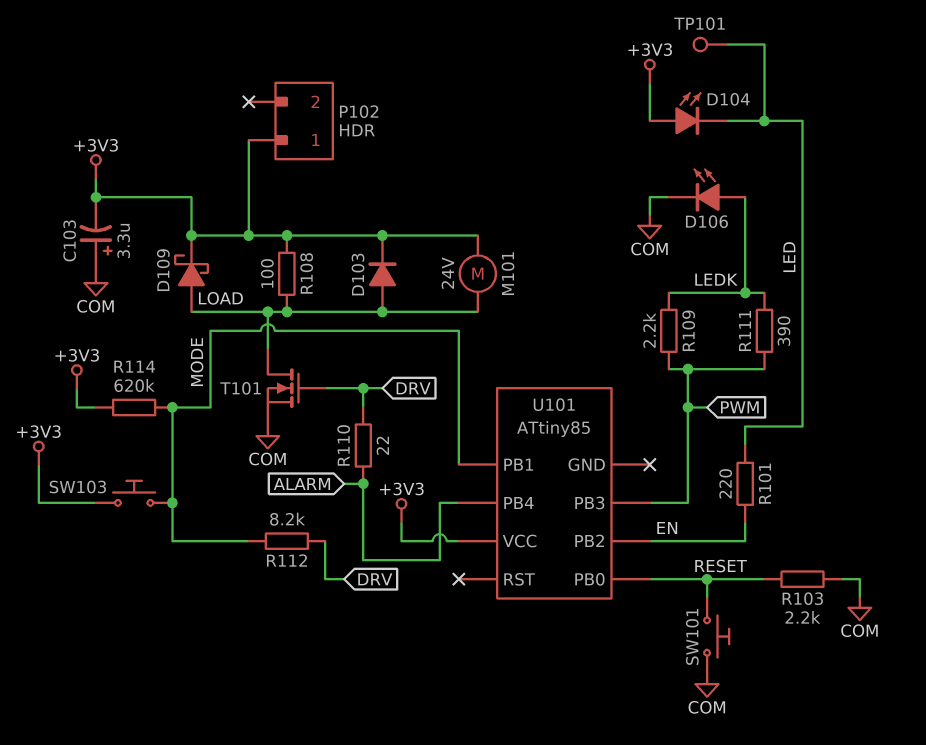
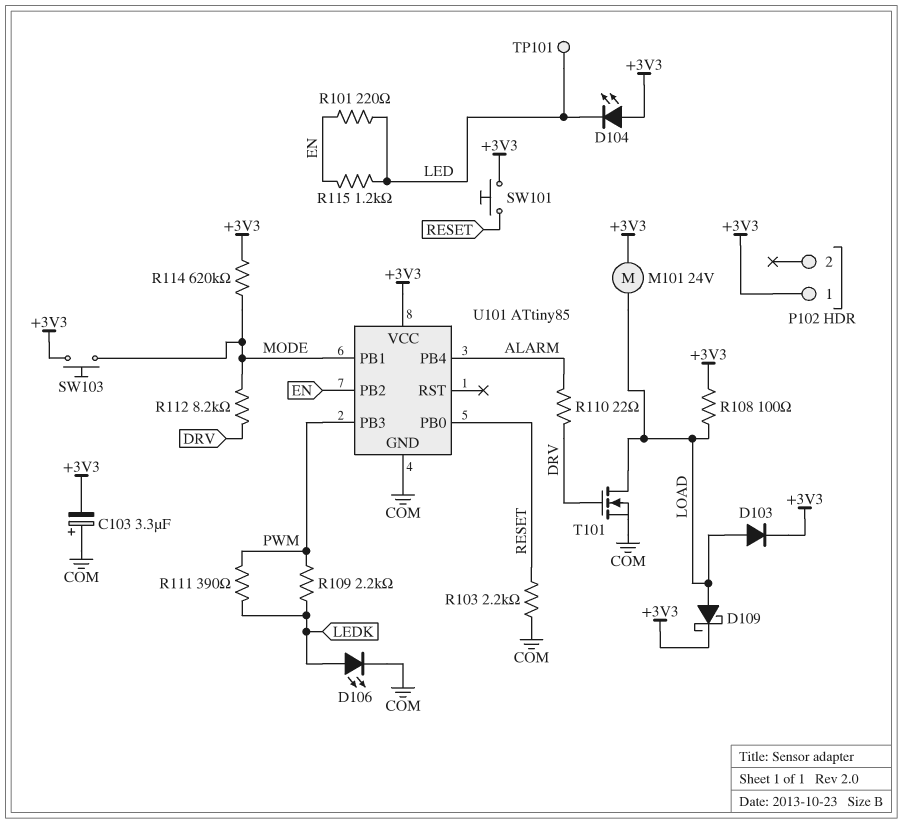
R115: none -> 1.2k (EN, LED)
SW101: button (COM, RESET) -> button (+3V3, RESET)
U101 pin GND: none -> COM

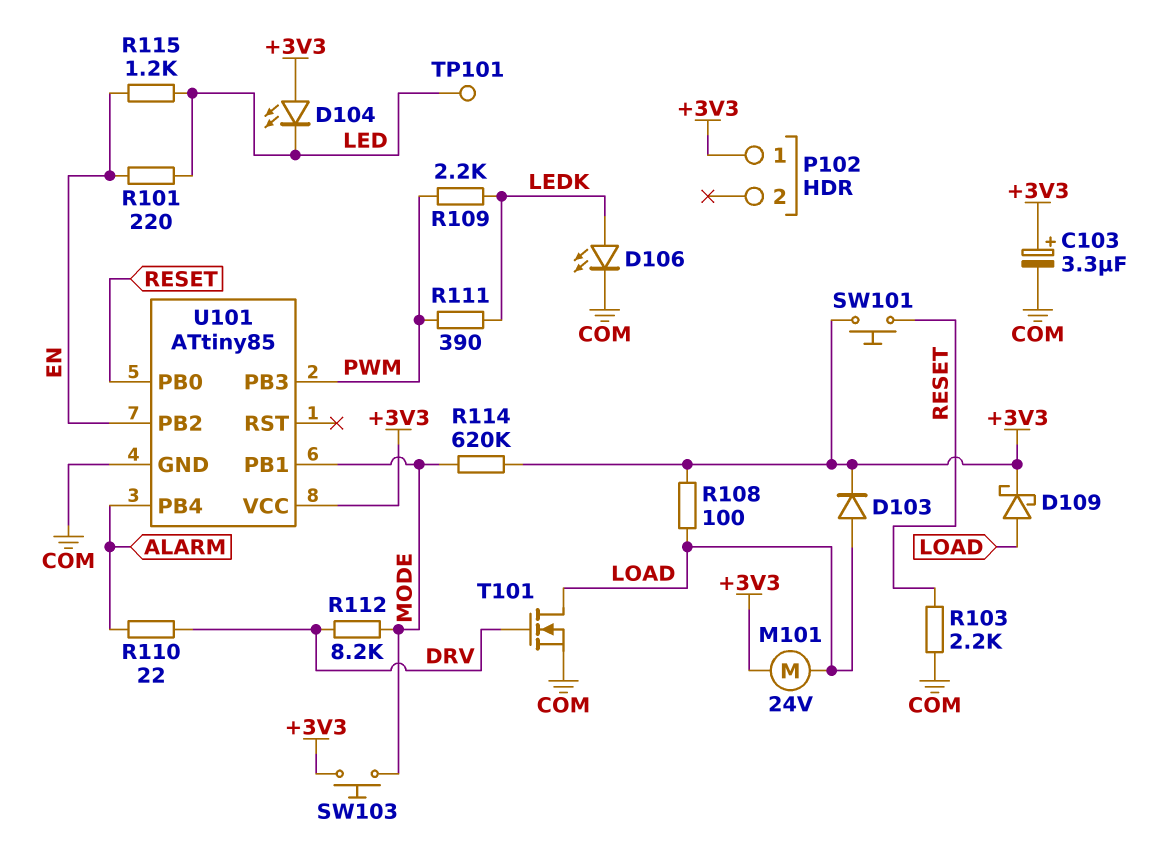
C103: 3.3uF (plus COM, minus +3V3) -> 3.3uF (plus +3V3, minus COM)

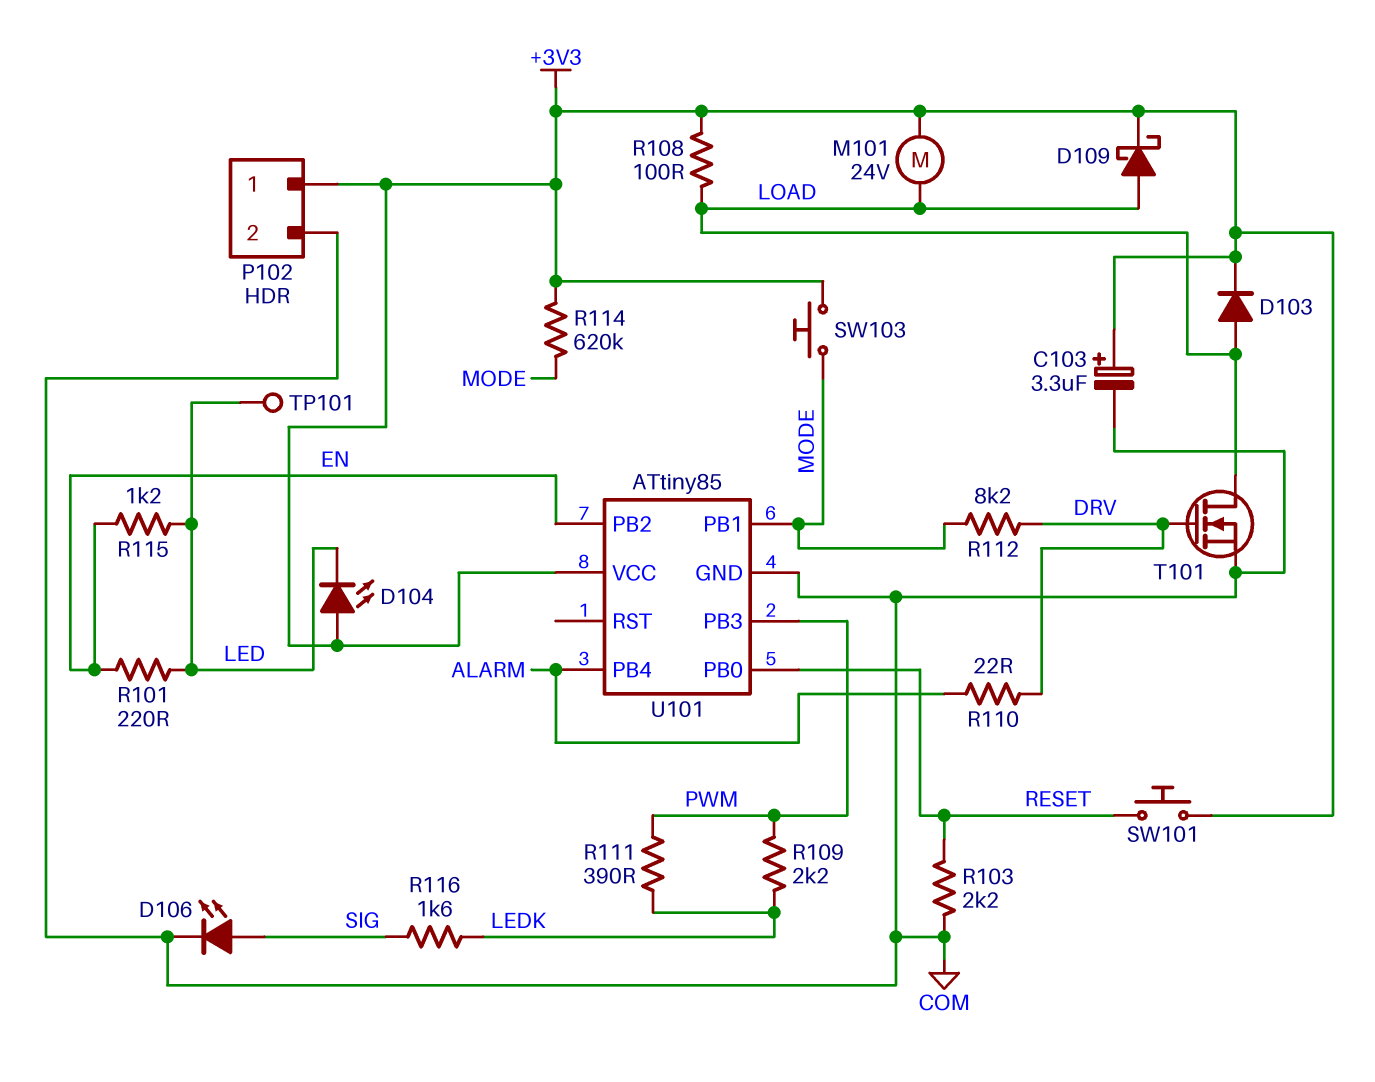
D106: LED (A LEDK, K COM) -> LED (A SIG, K COM)
P102 pin 2: none -> COM
R116: none -> 1.6k (LEDK, SIG)

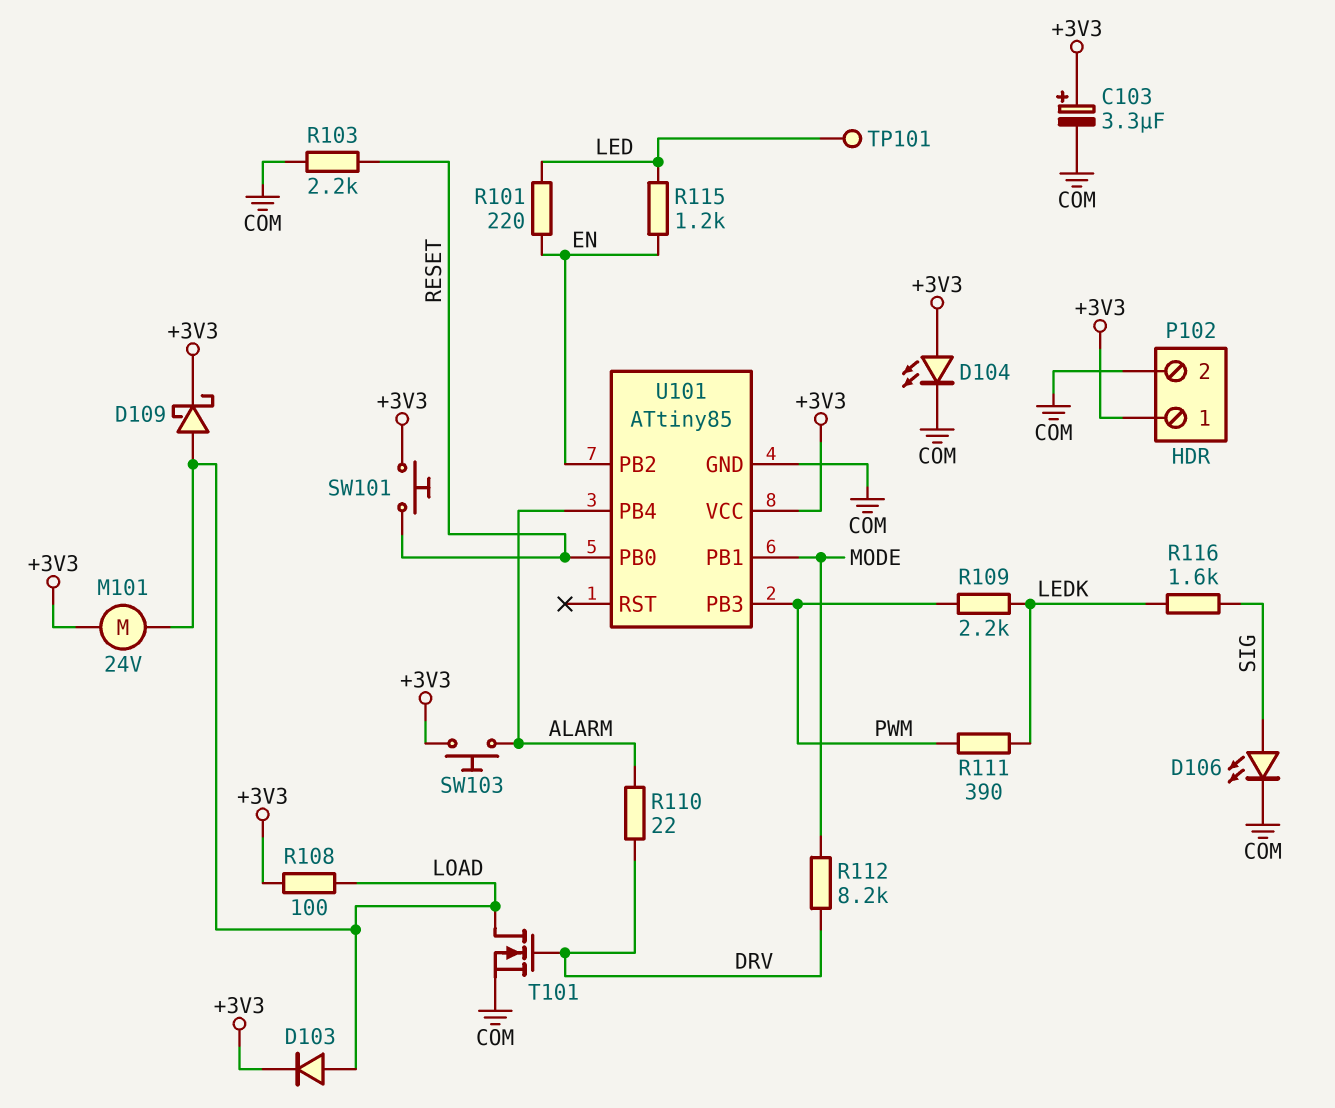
D104: LED (A +3V3, K LED) -> LED (A +3V3, K COM)
R114: 620k (+3V3, MODE) -> none
SW103: button (+3V3, MODE) -> button (+3V3, ALARM)

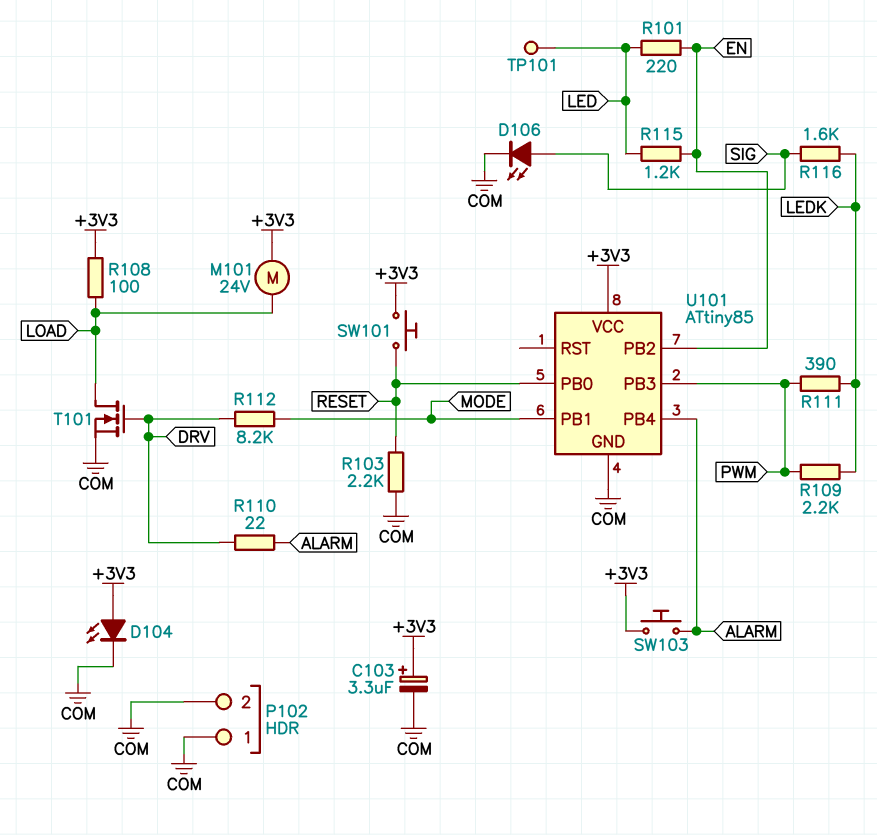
D103: diode (A LOAD, K +3V3) -> none
D109: schottky (A LOAD, K +3V3) -> none
P102 pin 1: +3V3 -> COM

